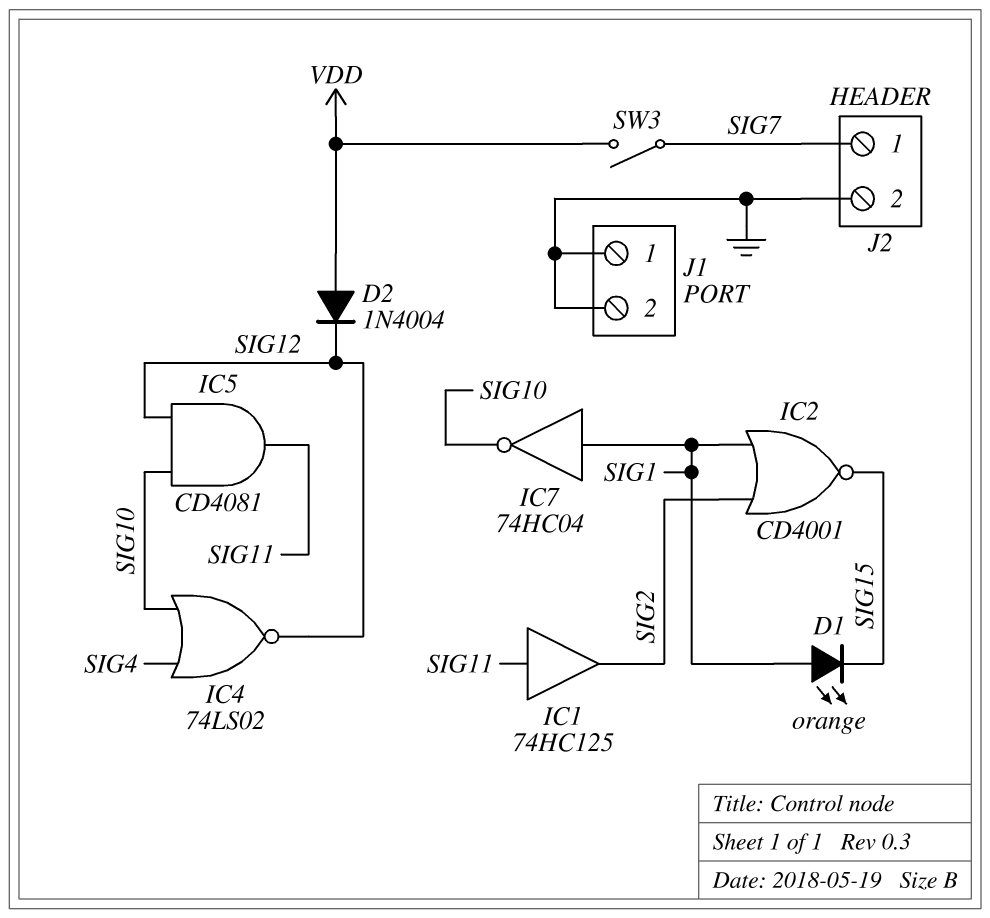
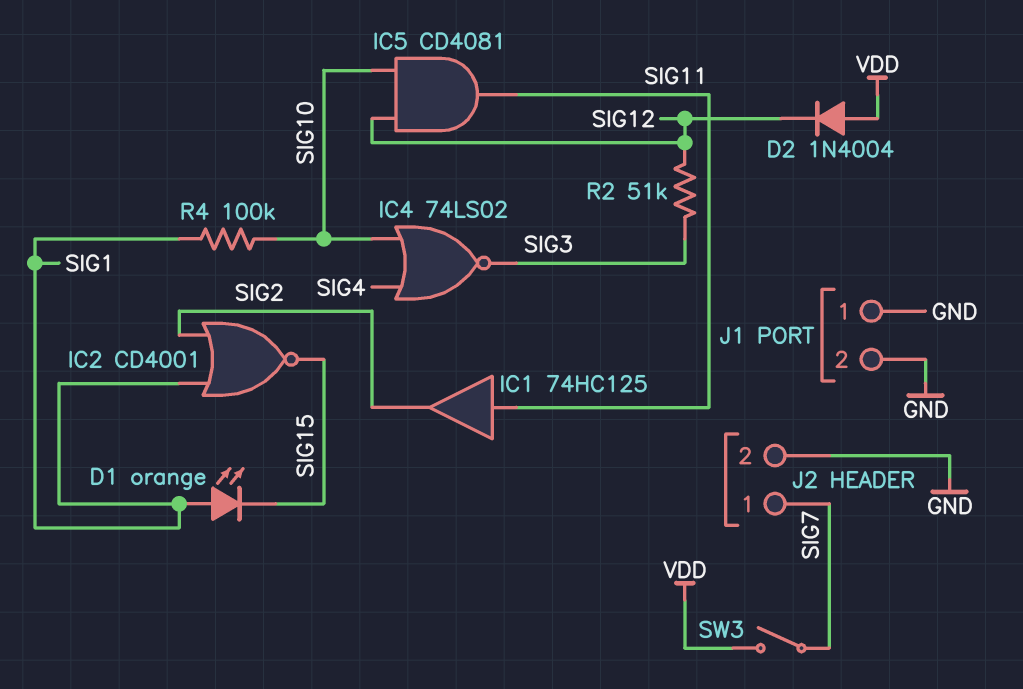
IC4: NOR 74LS02 (in SIG4, in SIG10, out SIG12) -> NOR 74LS02 (in SIG4, in SIG10, out SIG3)
IC7: NOT 74HC04 (in SIG1, out SIG10) -> none
R2: none -> 51k (SIG3, SIG12)
R4: none -> 100k (SIG1, SIG10)

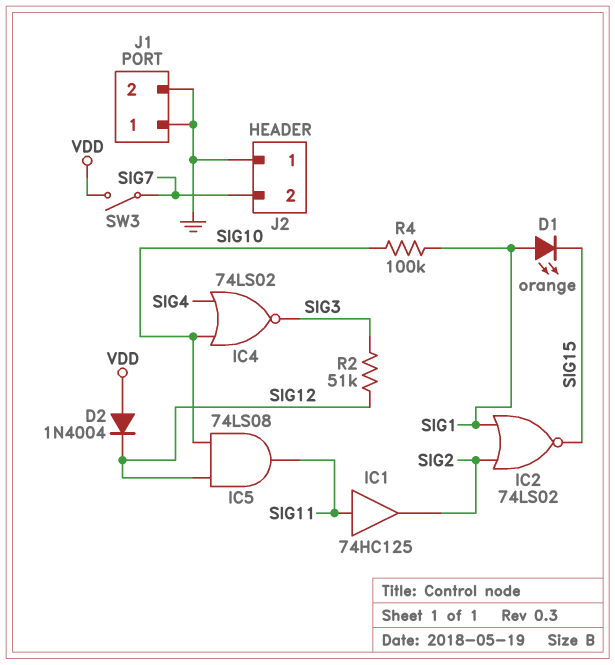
IC2: NOR CD4001 (in SIG1, in SIG2, out SIG15) -> NOR 74LS02 (in SIG1, in SIG2, out SIG15)
IC5: AND CD4081 (in SIG10, in SIG12, out SIG11) -> AND 74LS08 (in SIG10, in SIG12, out SIG11)
J2 pin 1: SIG7 -> GND
J2 pin 2: GND -> SIG7

